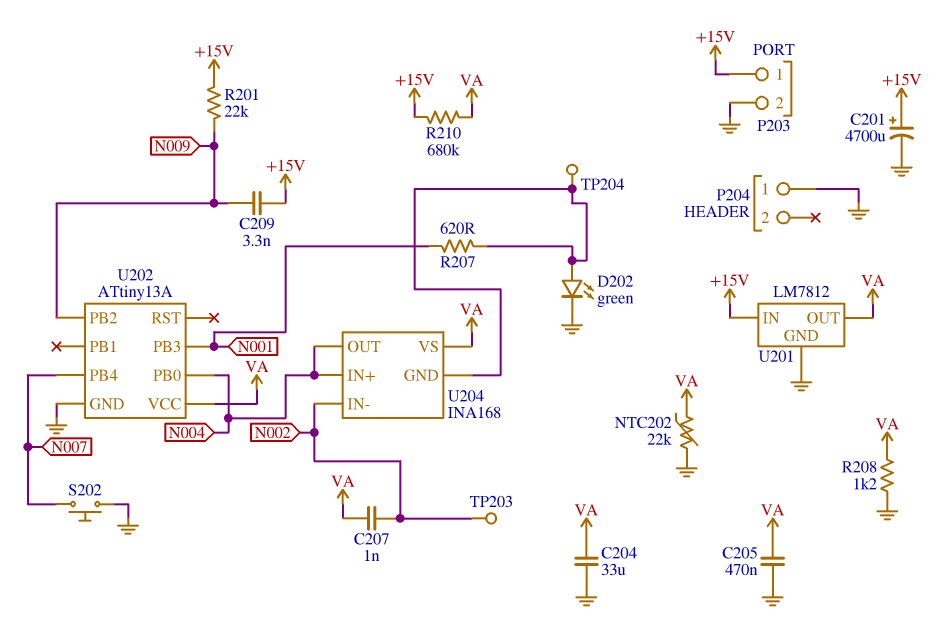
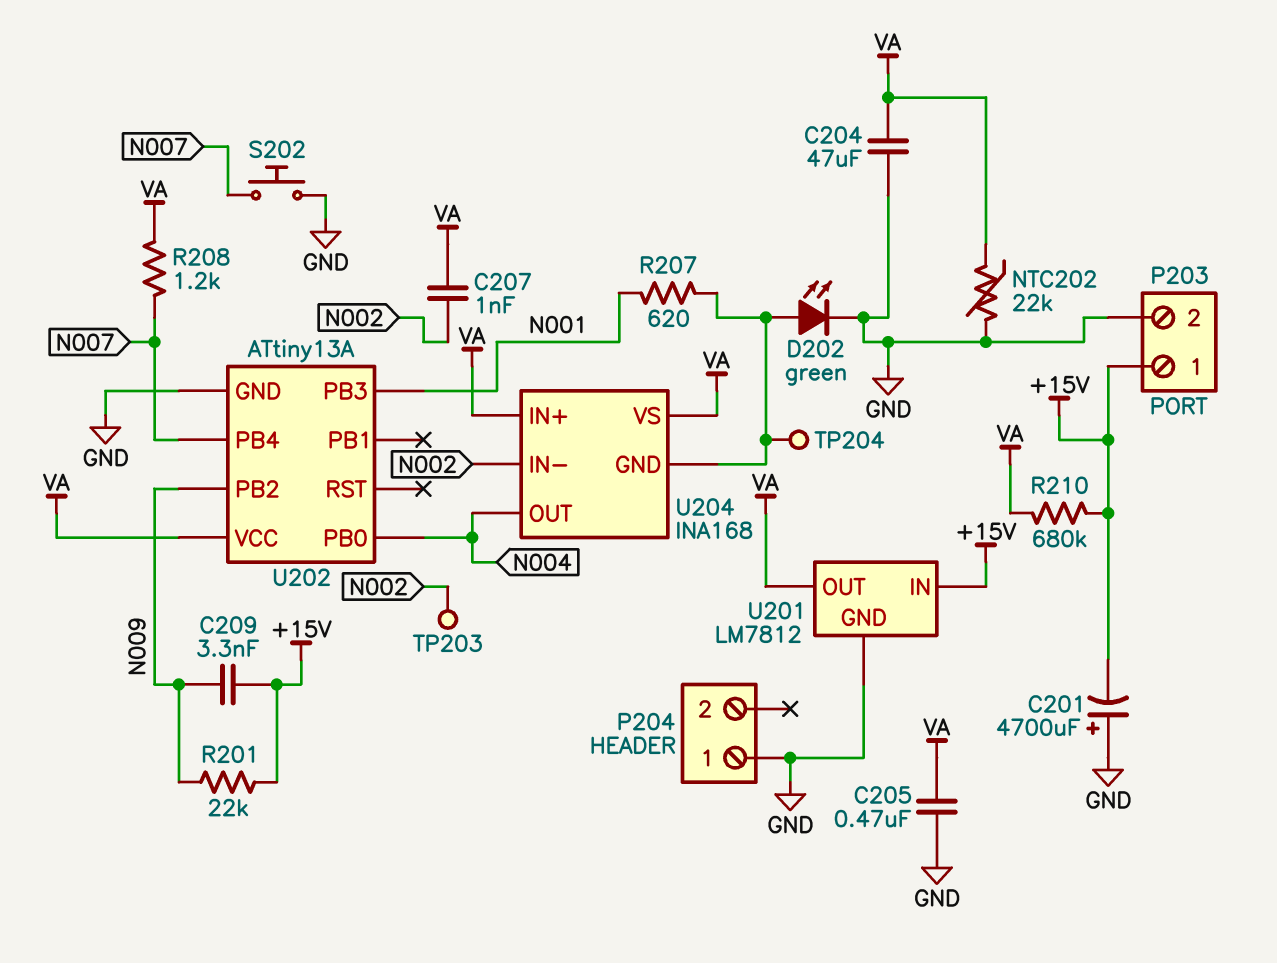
C201: 4700uF (plus +15V, minus GND) -> 4700uF (plus GND, minus +15V)
C204: 33uF (GND, VA) -> 47uF (GND, VA)
R208: 1.2k (GND, VA) -> 1.2k (N007, VA)
U204 pin IN+: N004 -> VA

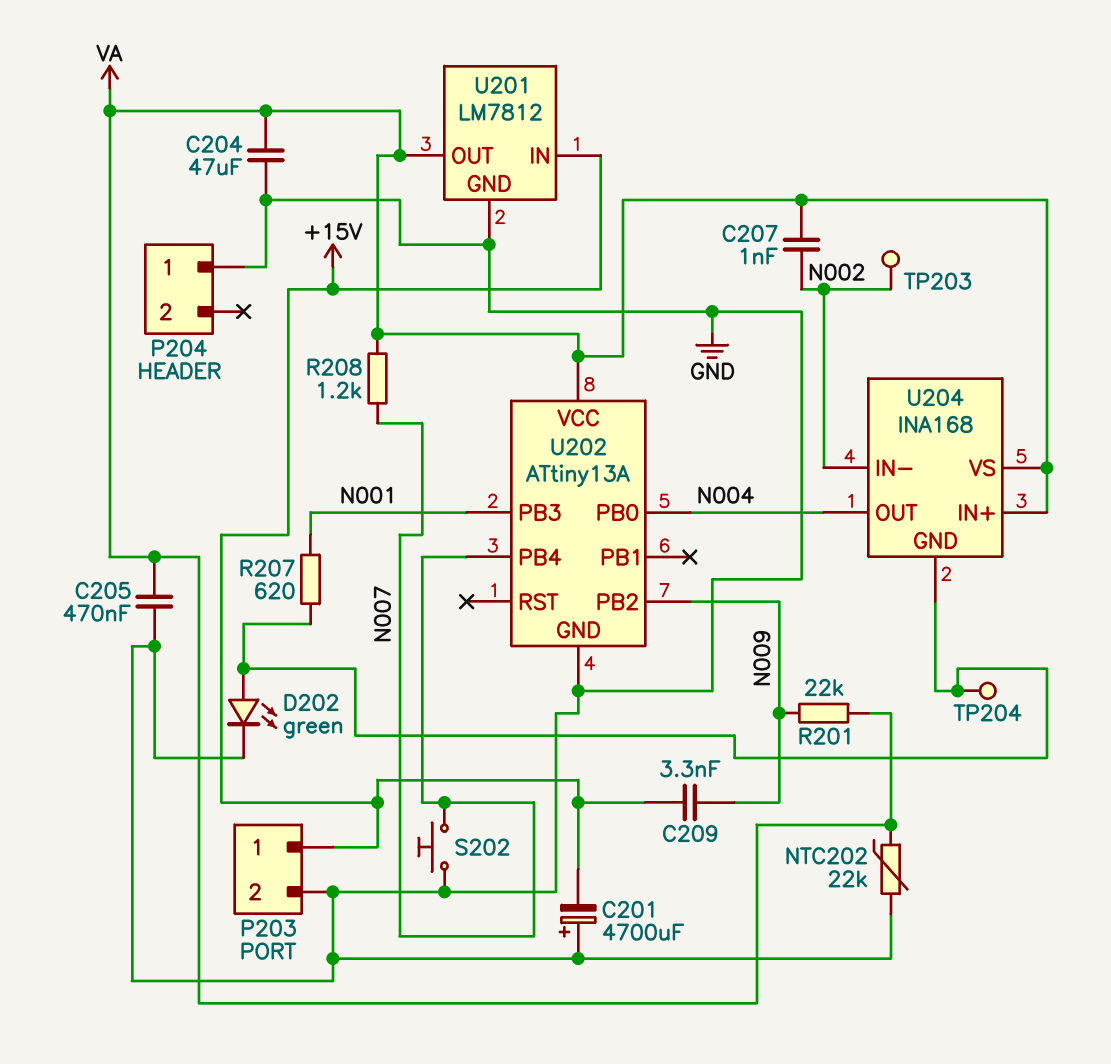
R201: 22k (+15V, N009) -> 22k (N009, VA)
R210: 680k (+15V, VA) -> none

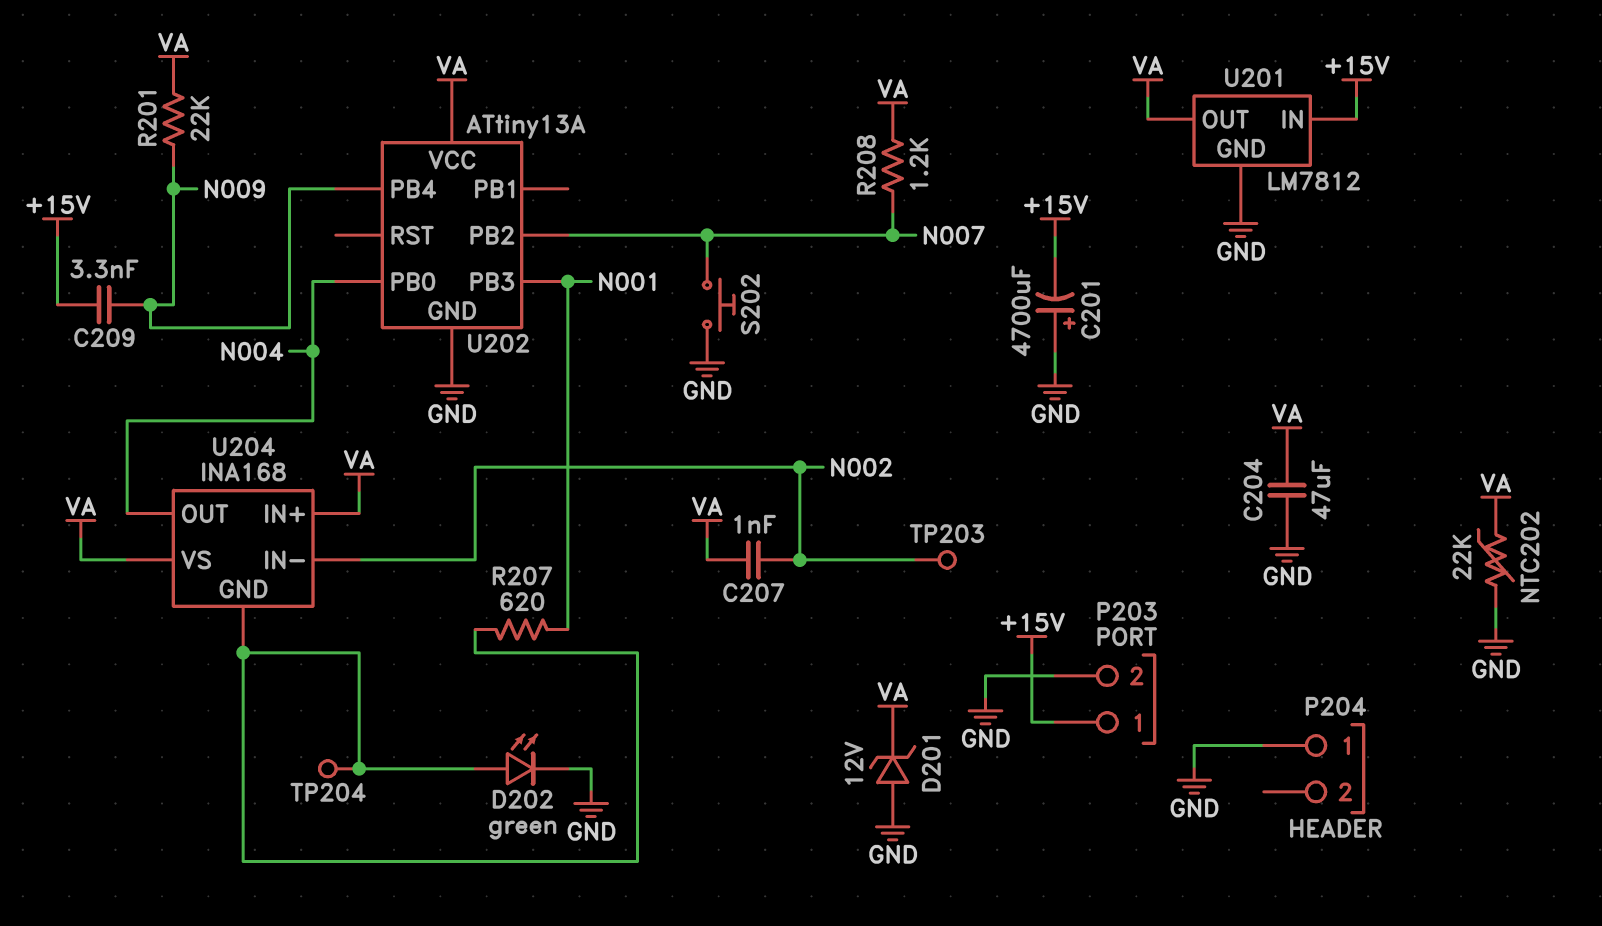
C205: 470nF (GND, VA) -> none
D201: none -> zener 12V (A GND, K VA)
U202 pin PB2: N009 -> N007
U202 pin PB4: N007 -> N009

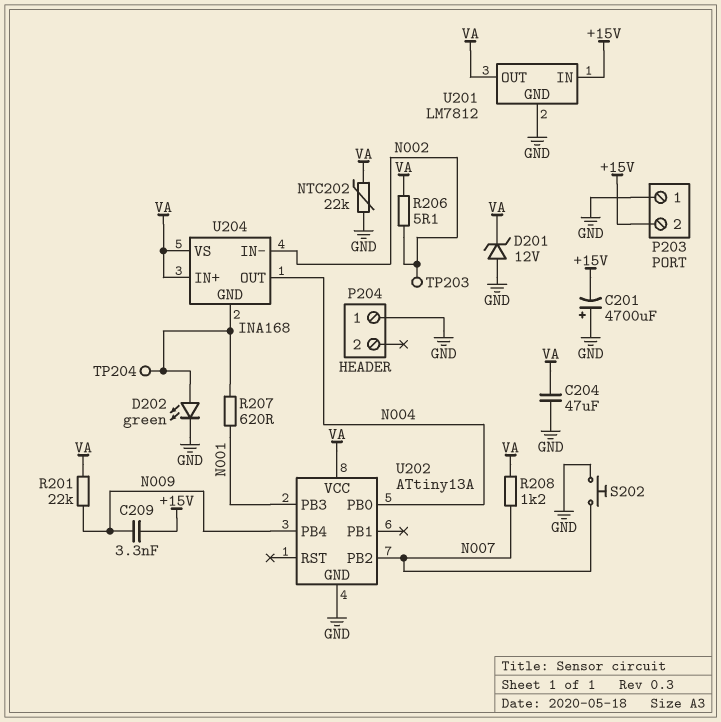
C207: 1nF (N002, VA) -> none
P203 pin 1: +15V -> GND
P203 pin 2: GND -> +15V
R206: none -> 5.1 (N002, VA)

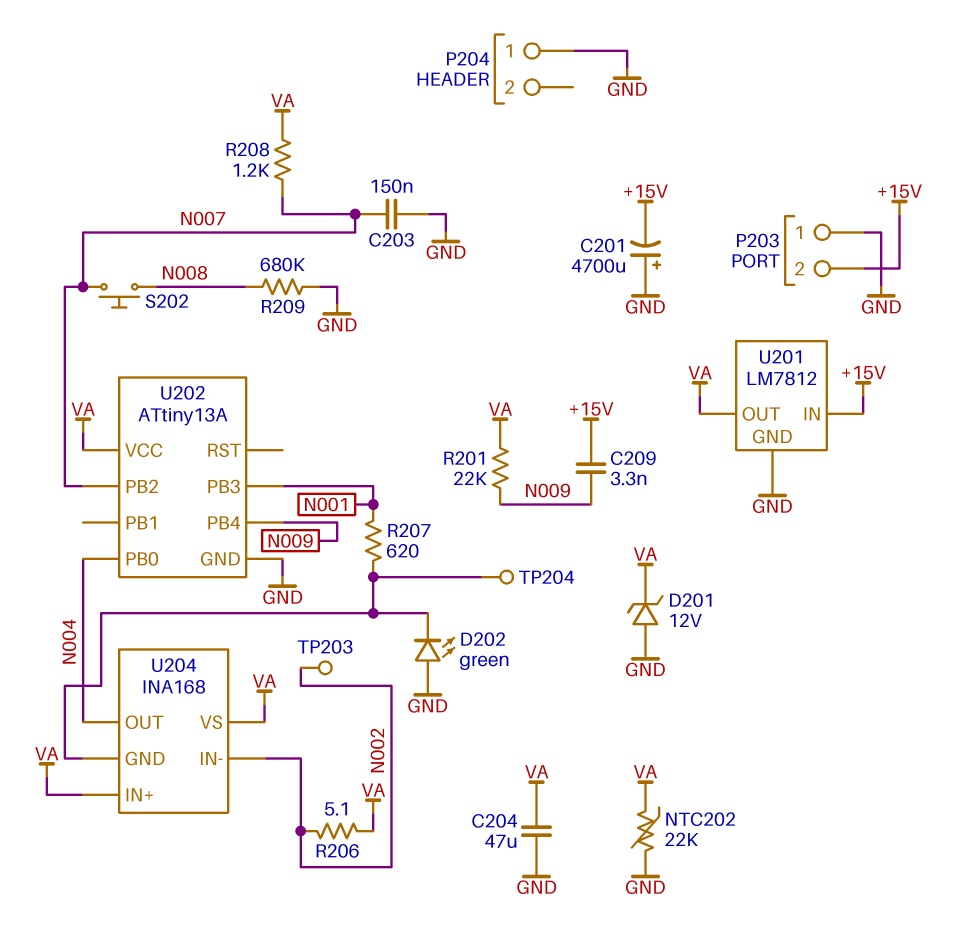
C203: none -> 150nF (GND, N007)
D202: LED green (A U204/GND, K GND) -> LED green (A GND, K U204/GND)
R209: none -> 680k (GND, N008)
S202: button (GND, N007) -> button (N007, N008)

